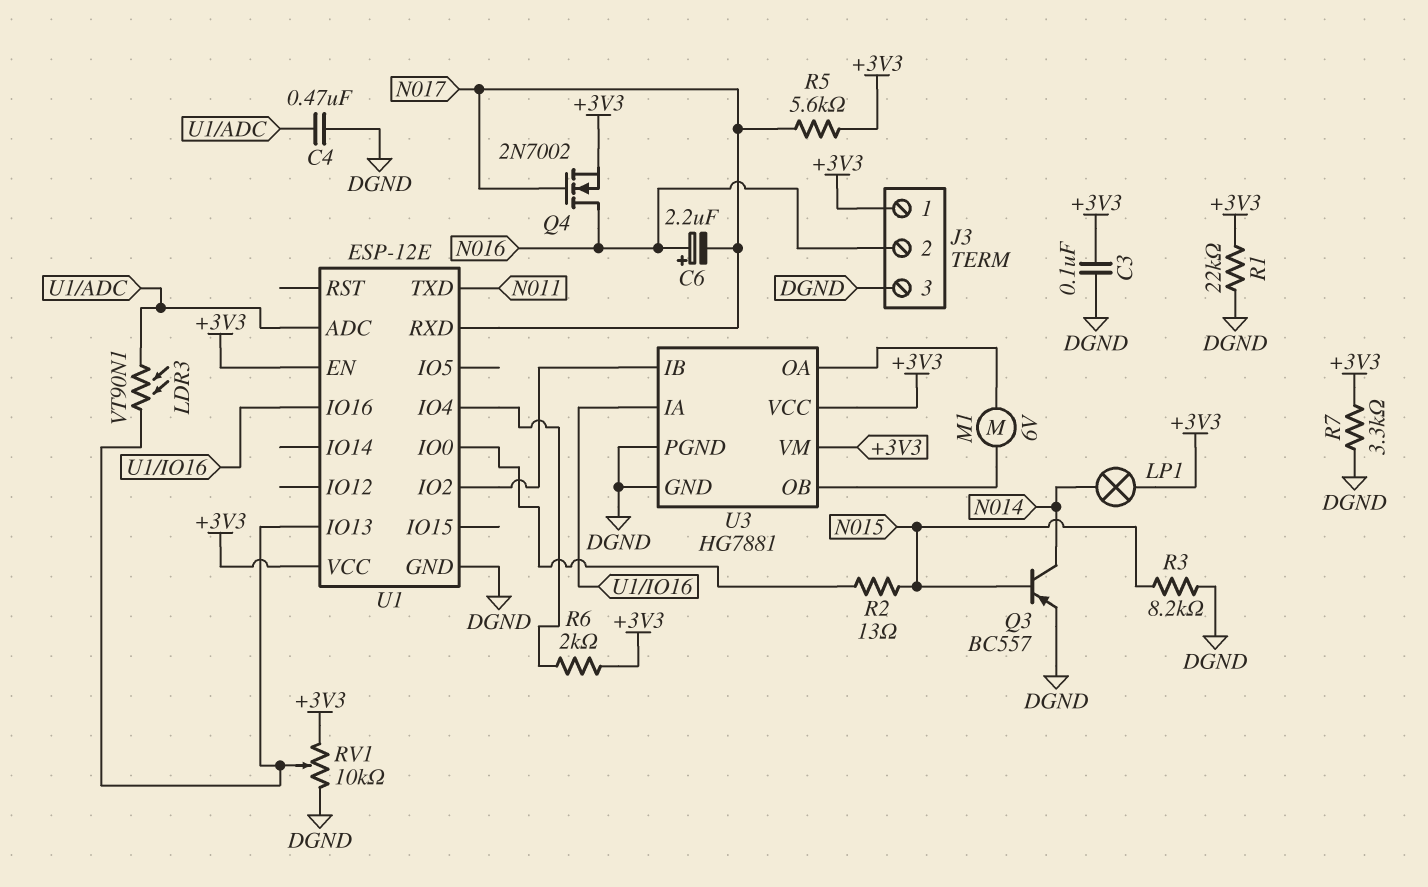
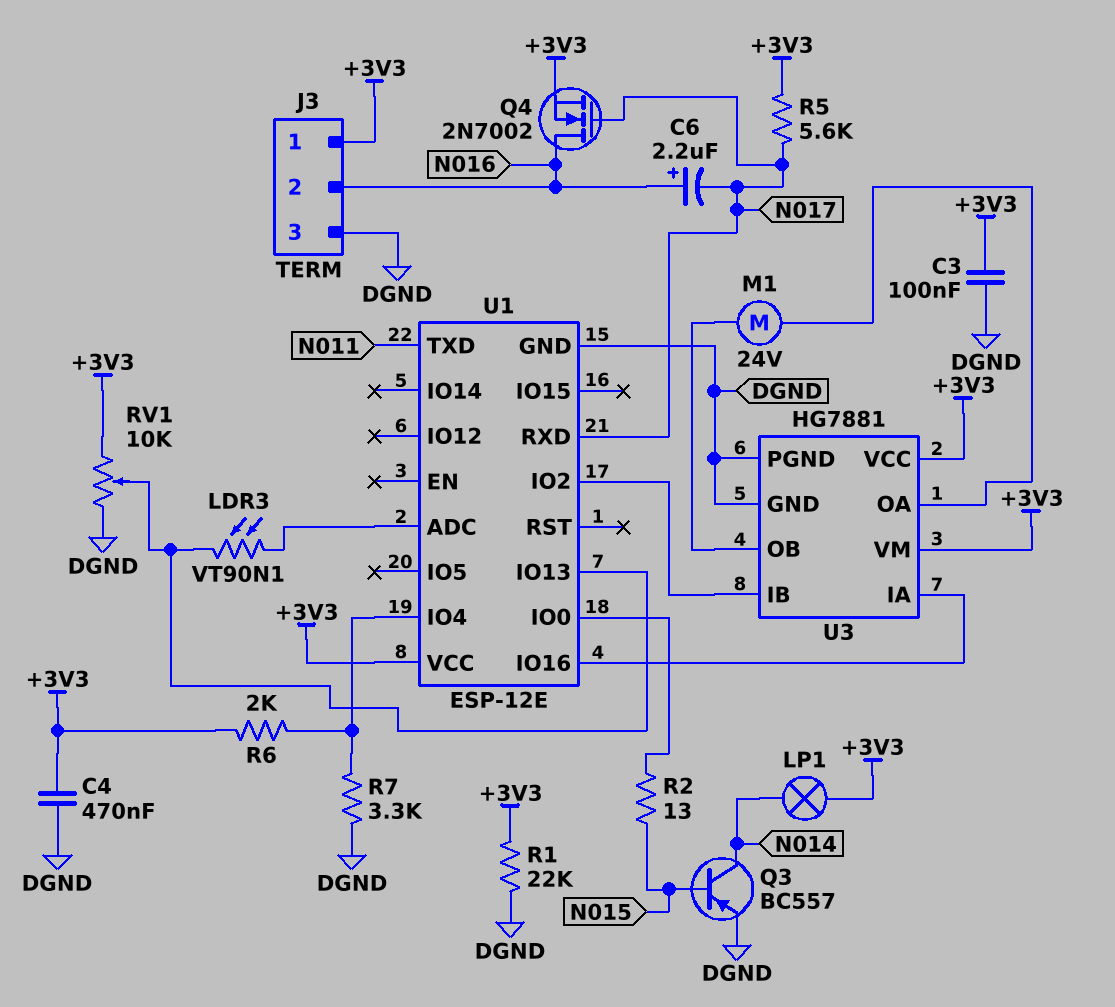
C4: 470nF (DGND, U1/ADC) -> 470nF (+3V3, DGND)
M1: motor 6V (U3/OA, U3/OB) -> motor 24V (U3/OA, U3/OB)
R3: 8.2k (DGND, N015) -> none
R7: 3.3k (+3V3, DGND) -> 3.3k (DGND, U1/IO4)
U1 pin EN: +3V3 -> none

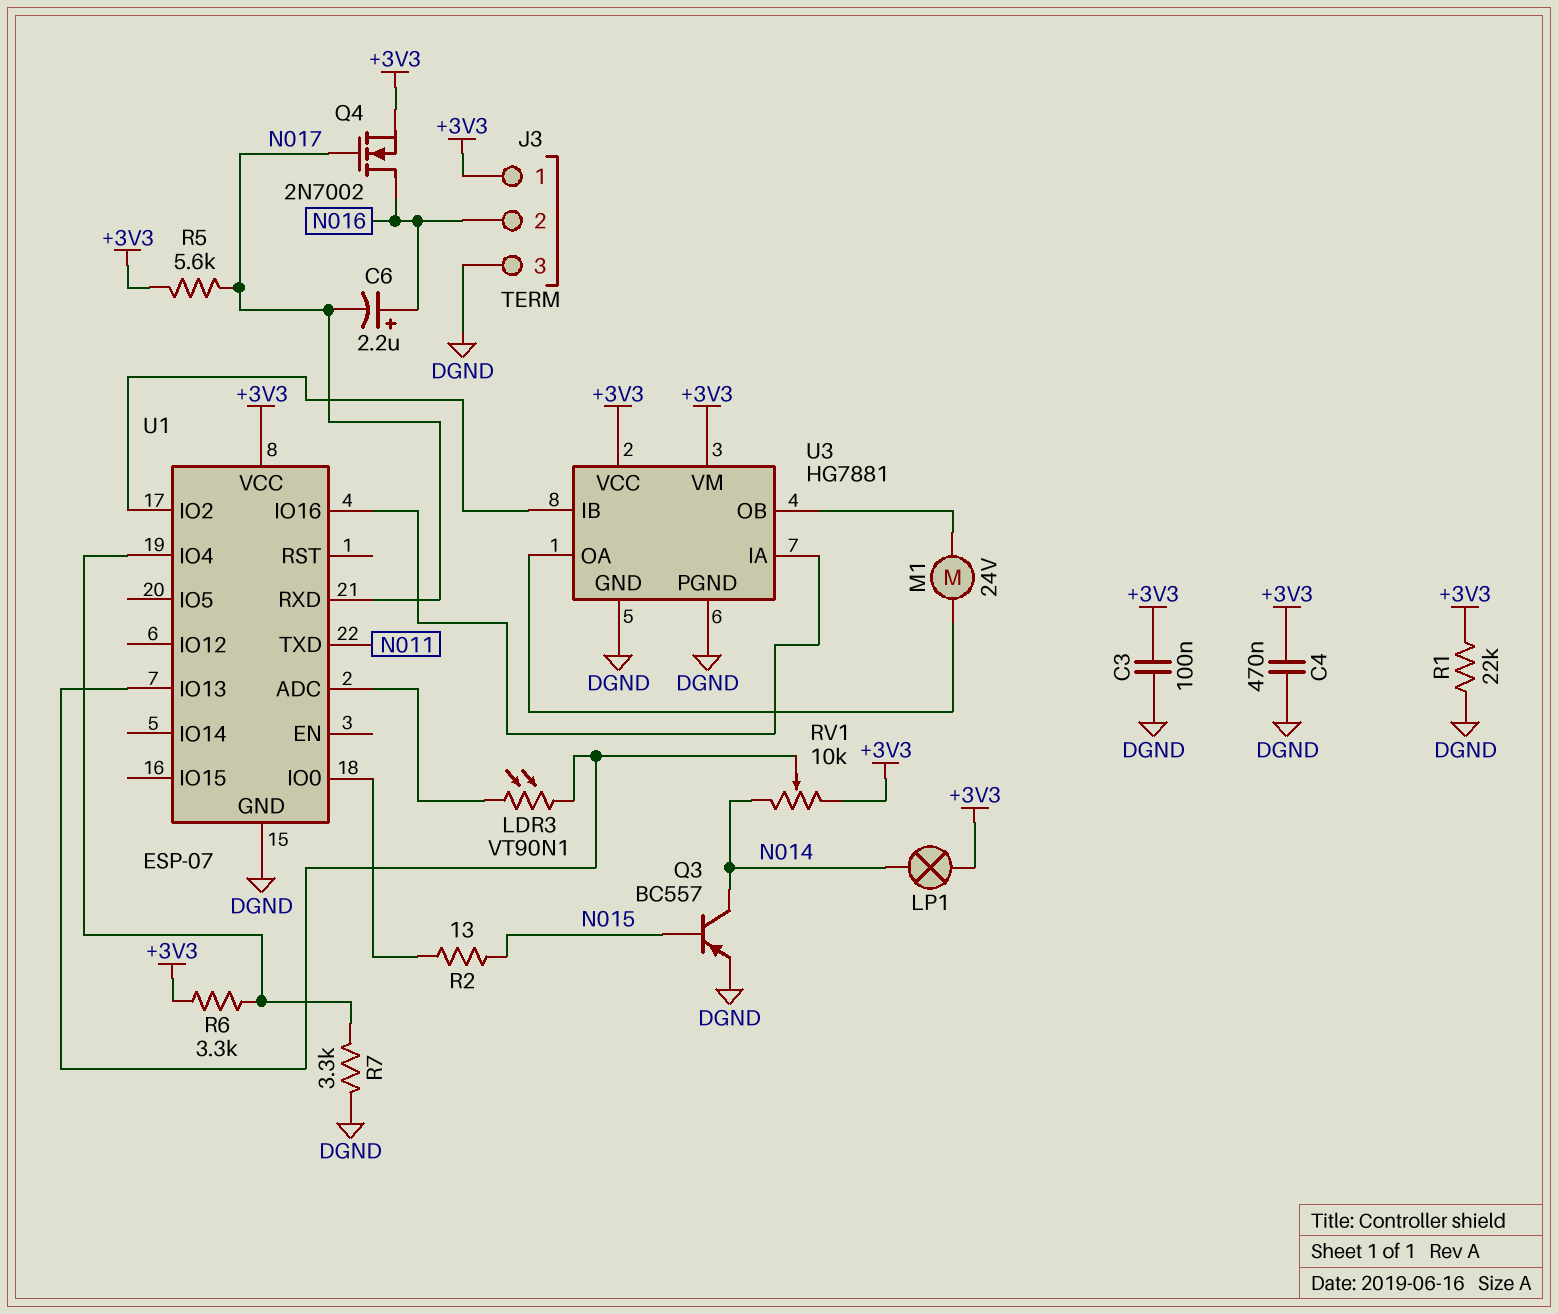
R6: 2k (+3V3, U1/IO4) -> 3.3k (+3V3, U1/IO4)
RV1: 10k (+3V3, DGND, wiper U1/IO13) -> 10k (+3V3, N014, wiper U1/IO13)
U1: ESP-12E -> ESP-07

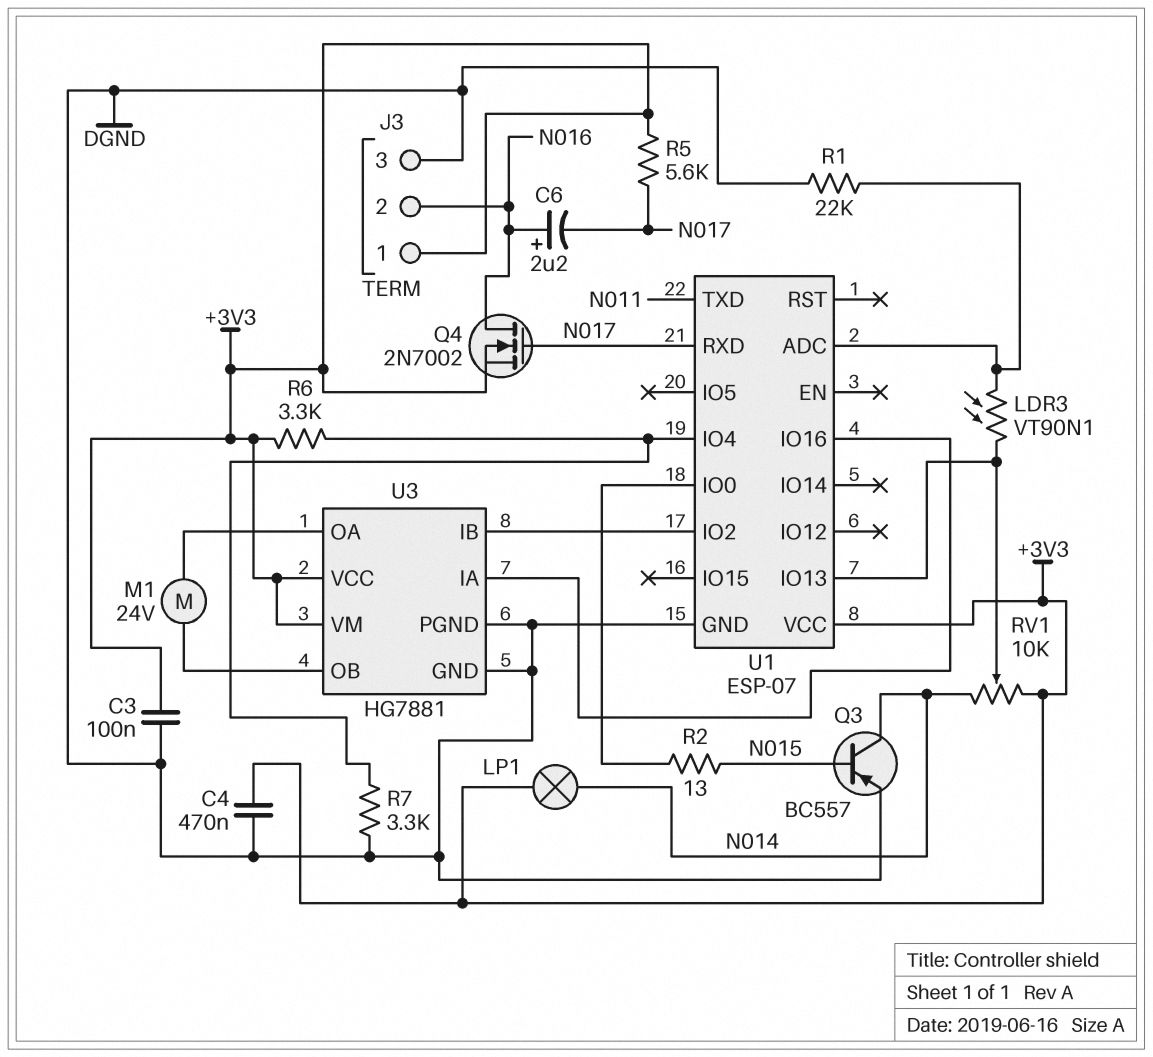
R1: 22k (+3V3, DGND) -> 22k (DGND, U1/ADC)

